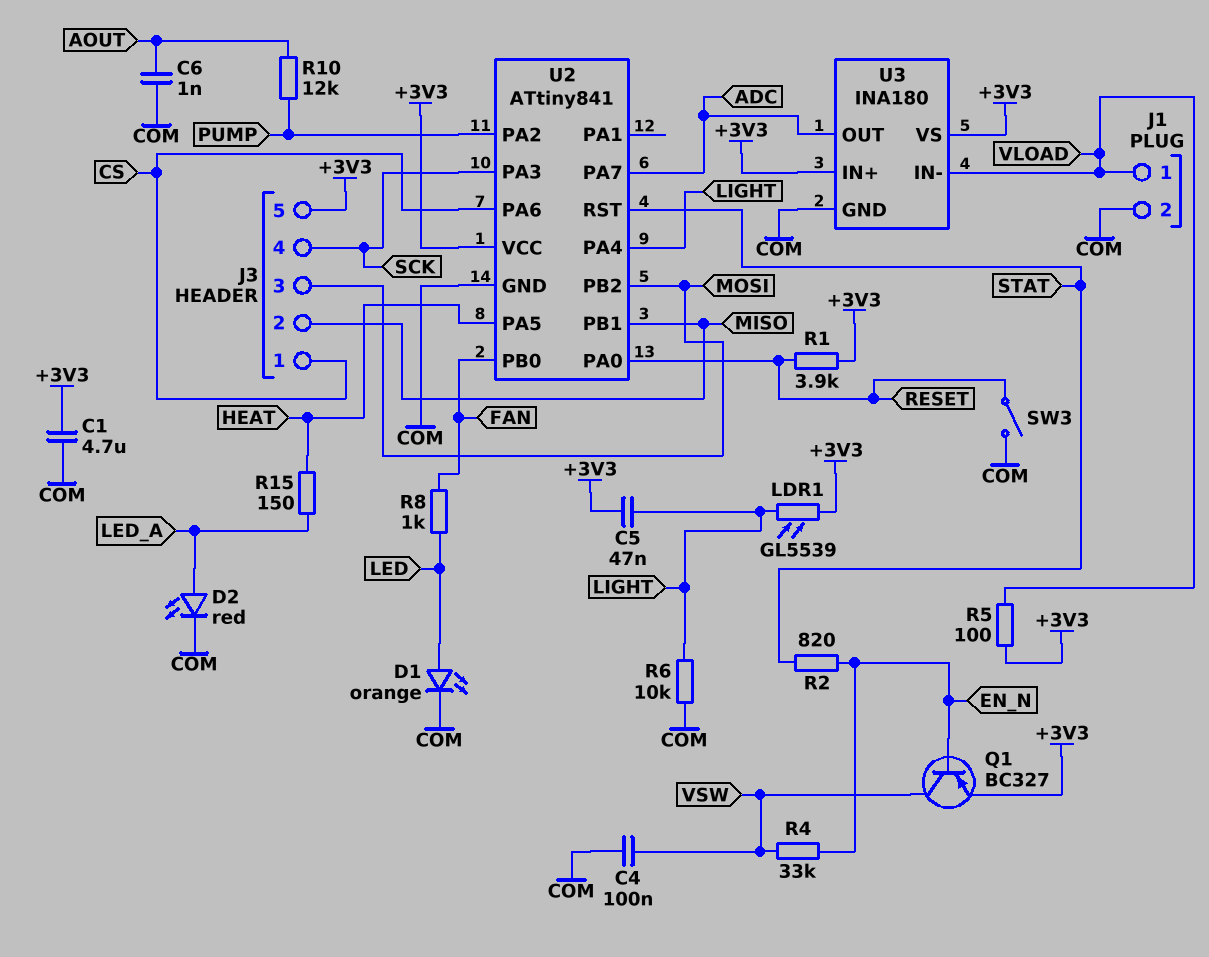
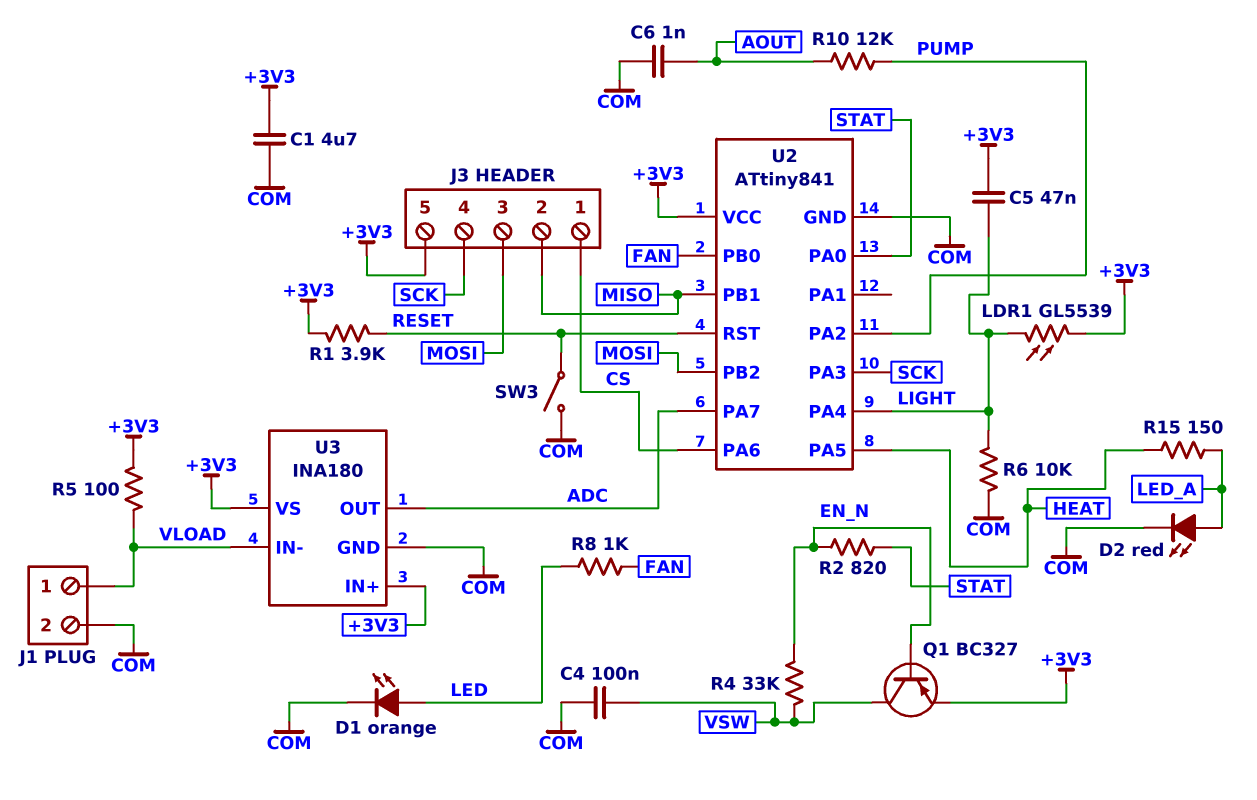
U2 pin PA0: RESET -> STAT
U2 pin RST: STAT -> RESET

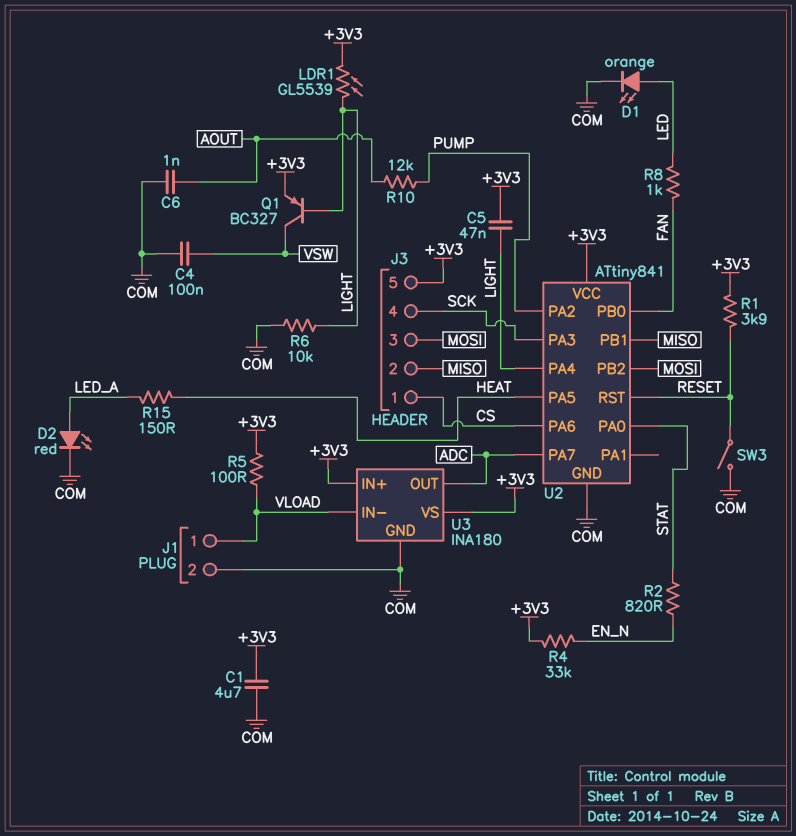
Q1: PNP BC327 (B EN_N, C VSW, E +3V3) -> PNP BC327 (B LIGHT, C VSW, E +3V3)
R4: 33k (EN_N, VSW) -> 33k (+3V3, EN_N)

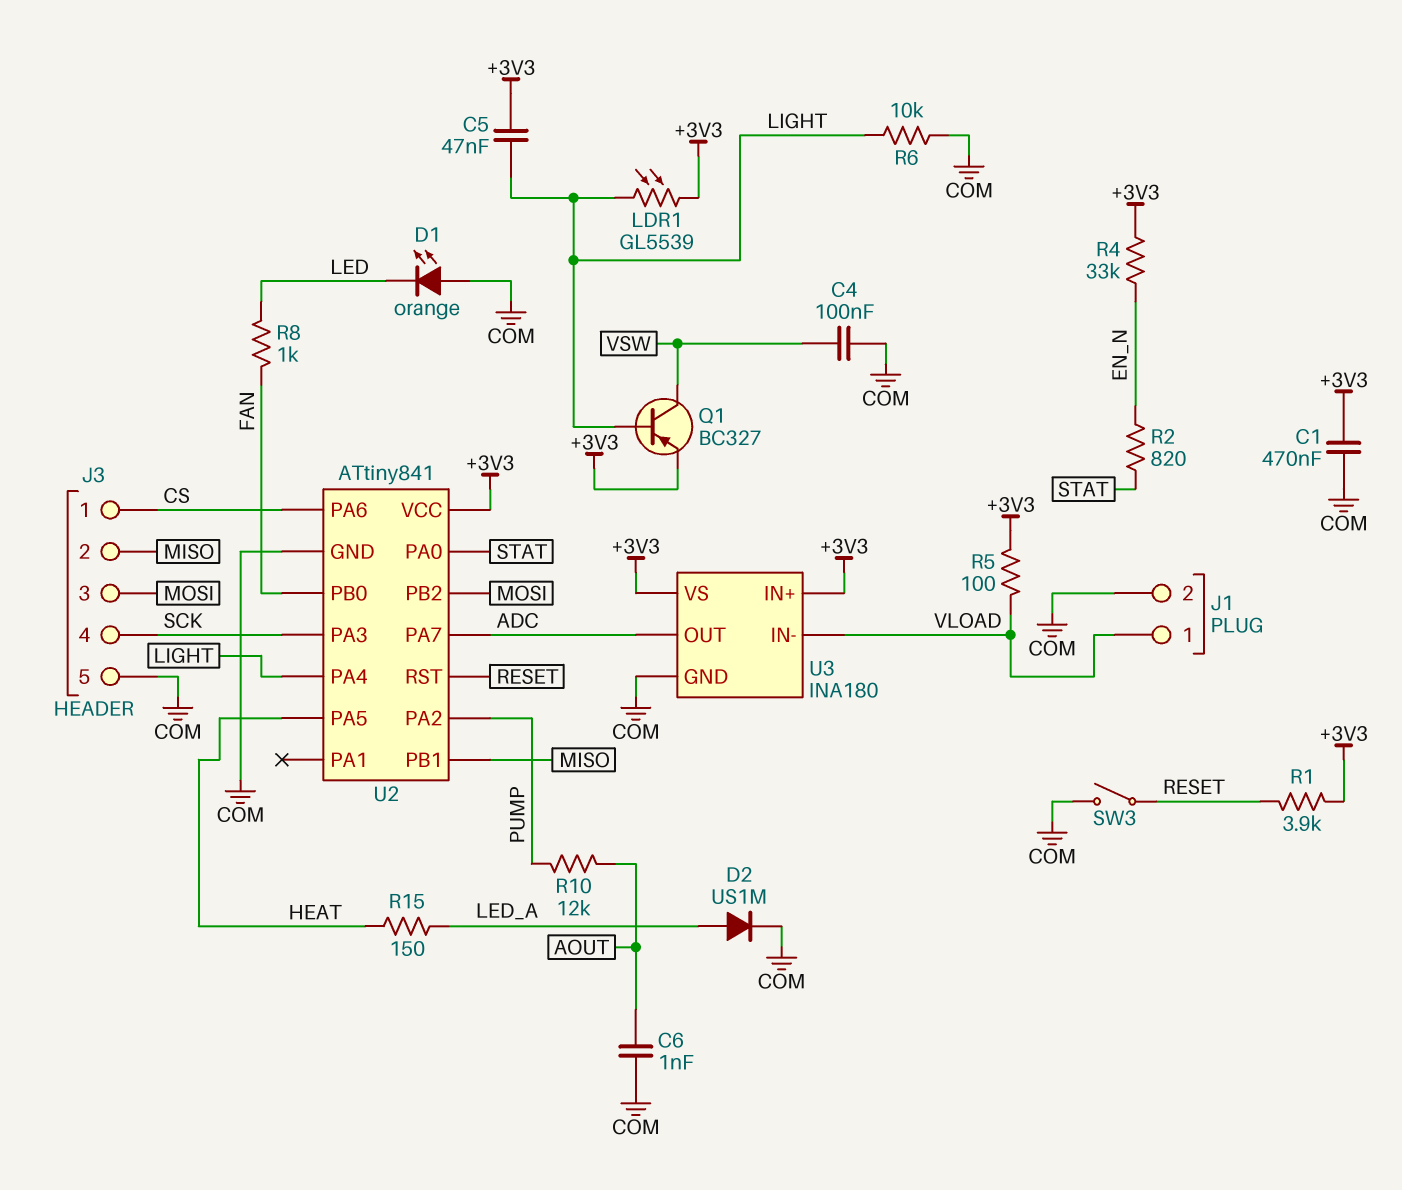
C1: 4.7uF (+3V3, COM) -> 470nF (+3V3, COM)
D1: LED orange (A LED, K COM) -> LED orange (A COM, K LED)
D2: LED red (A LED_A, K COM) -> diode US1M (A LED_A, K COM)
J3 pin 5: +3V3 -> COM

